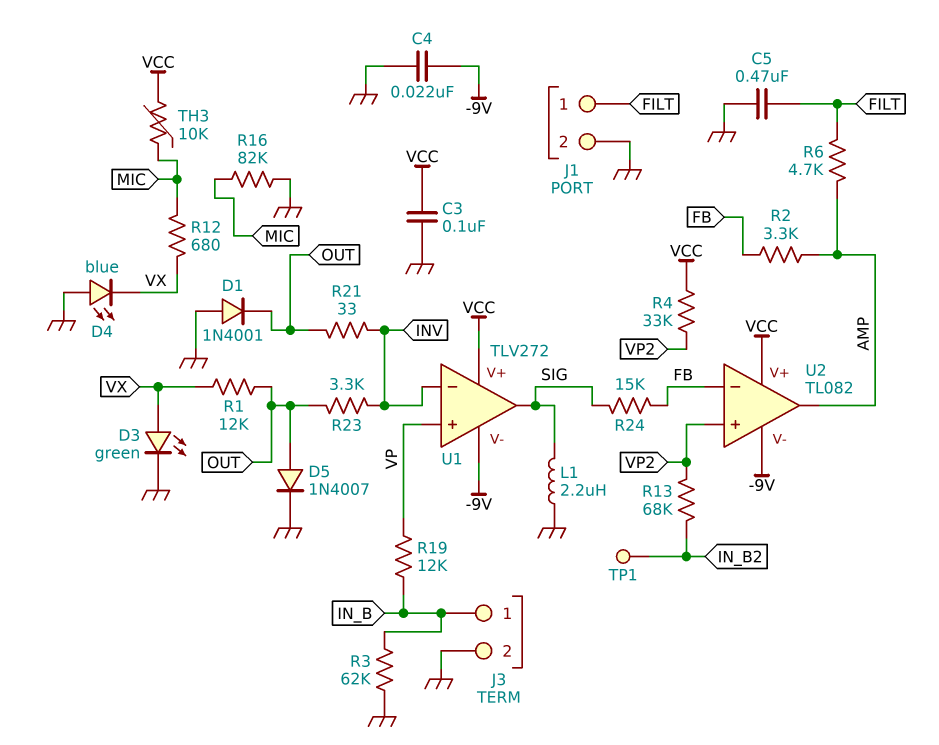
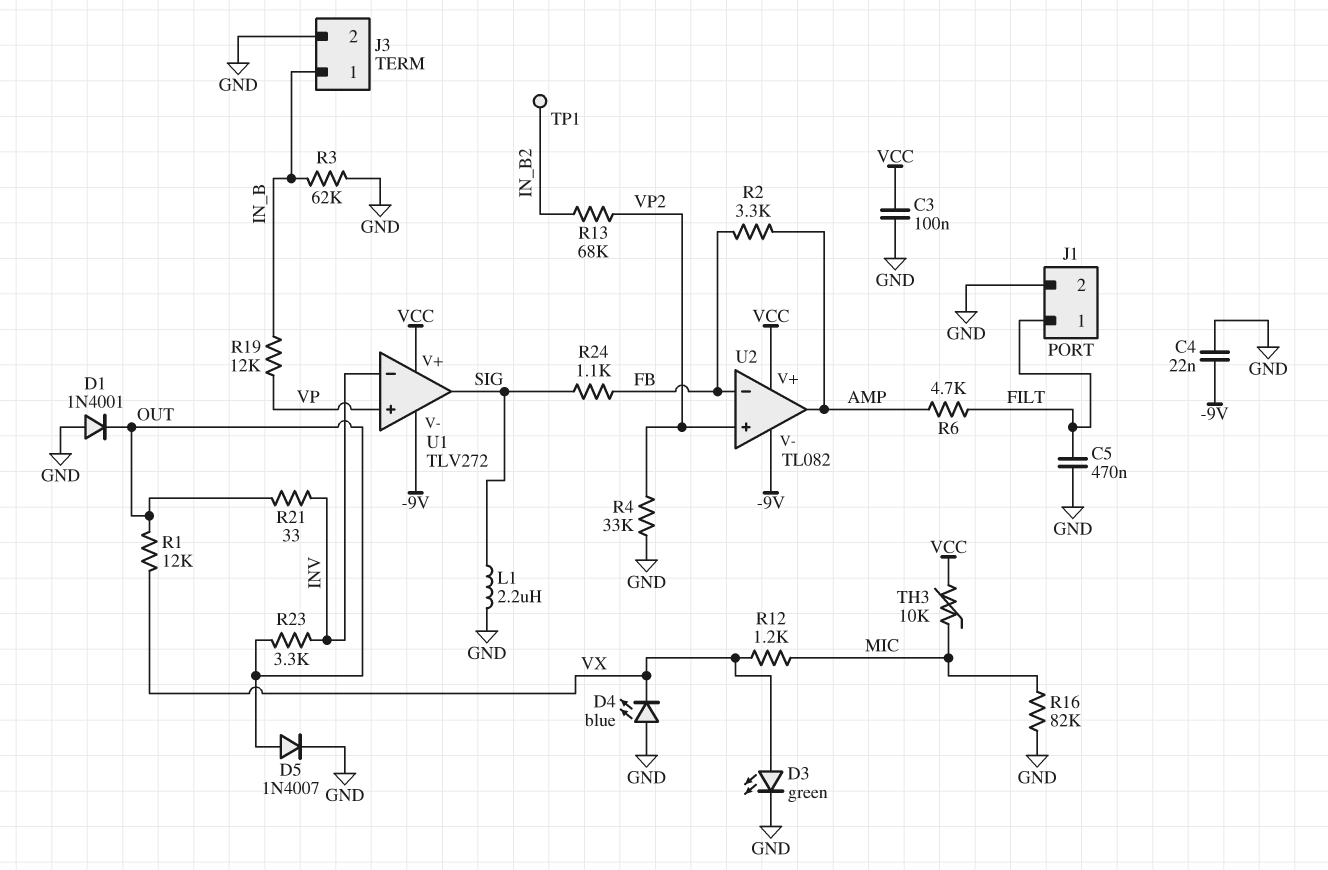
R4: 33k (VCC, VP2) -> 33k (GND, VP2)
R12: 680 (MIC, VX) -> 1.2k (MIC, VX)
R24: 15k (FB, SIG) -> 1.1k (FB, SIG)

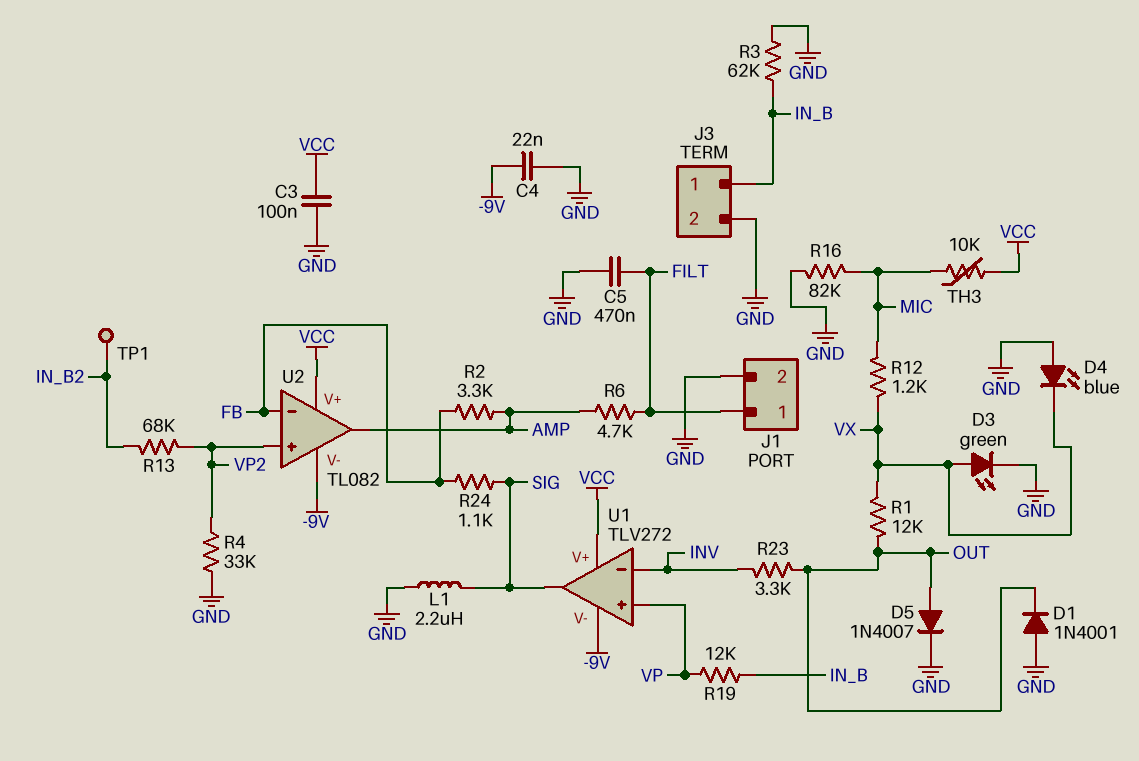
R21: 33 (INV, OUT) -> none

